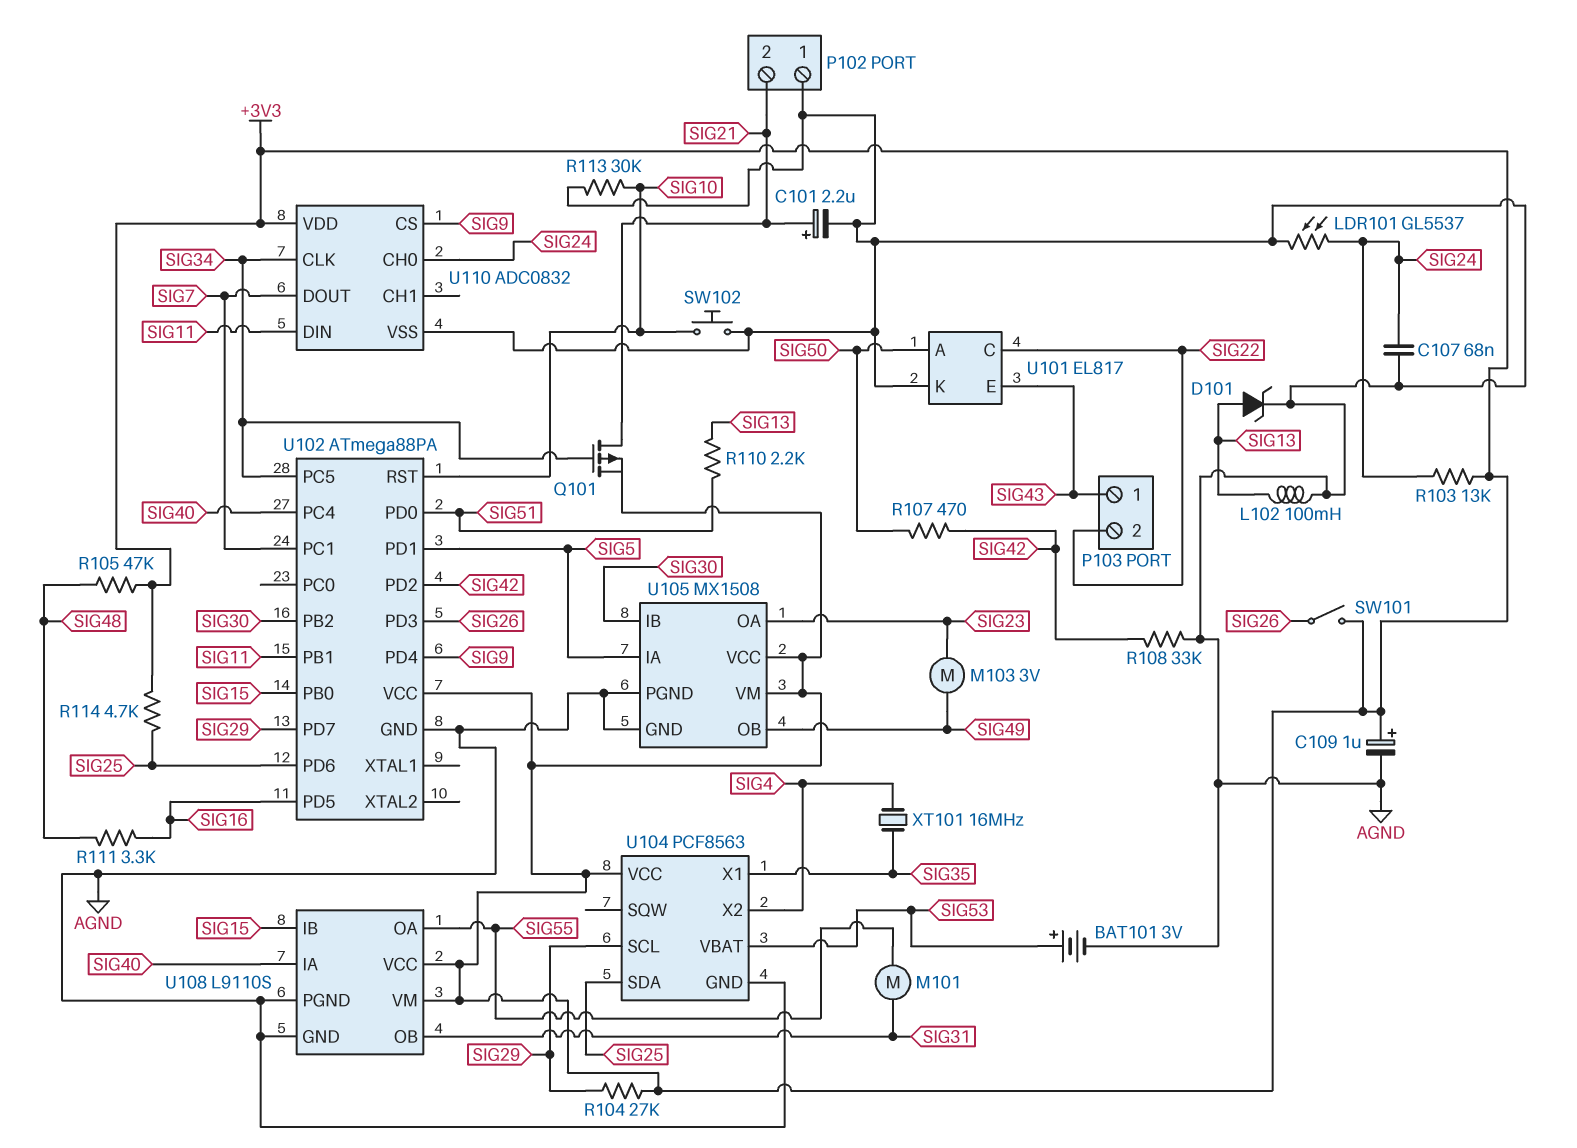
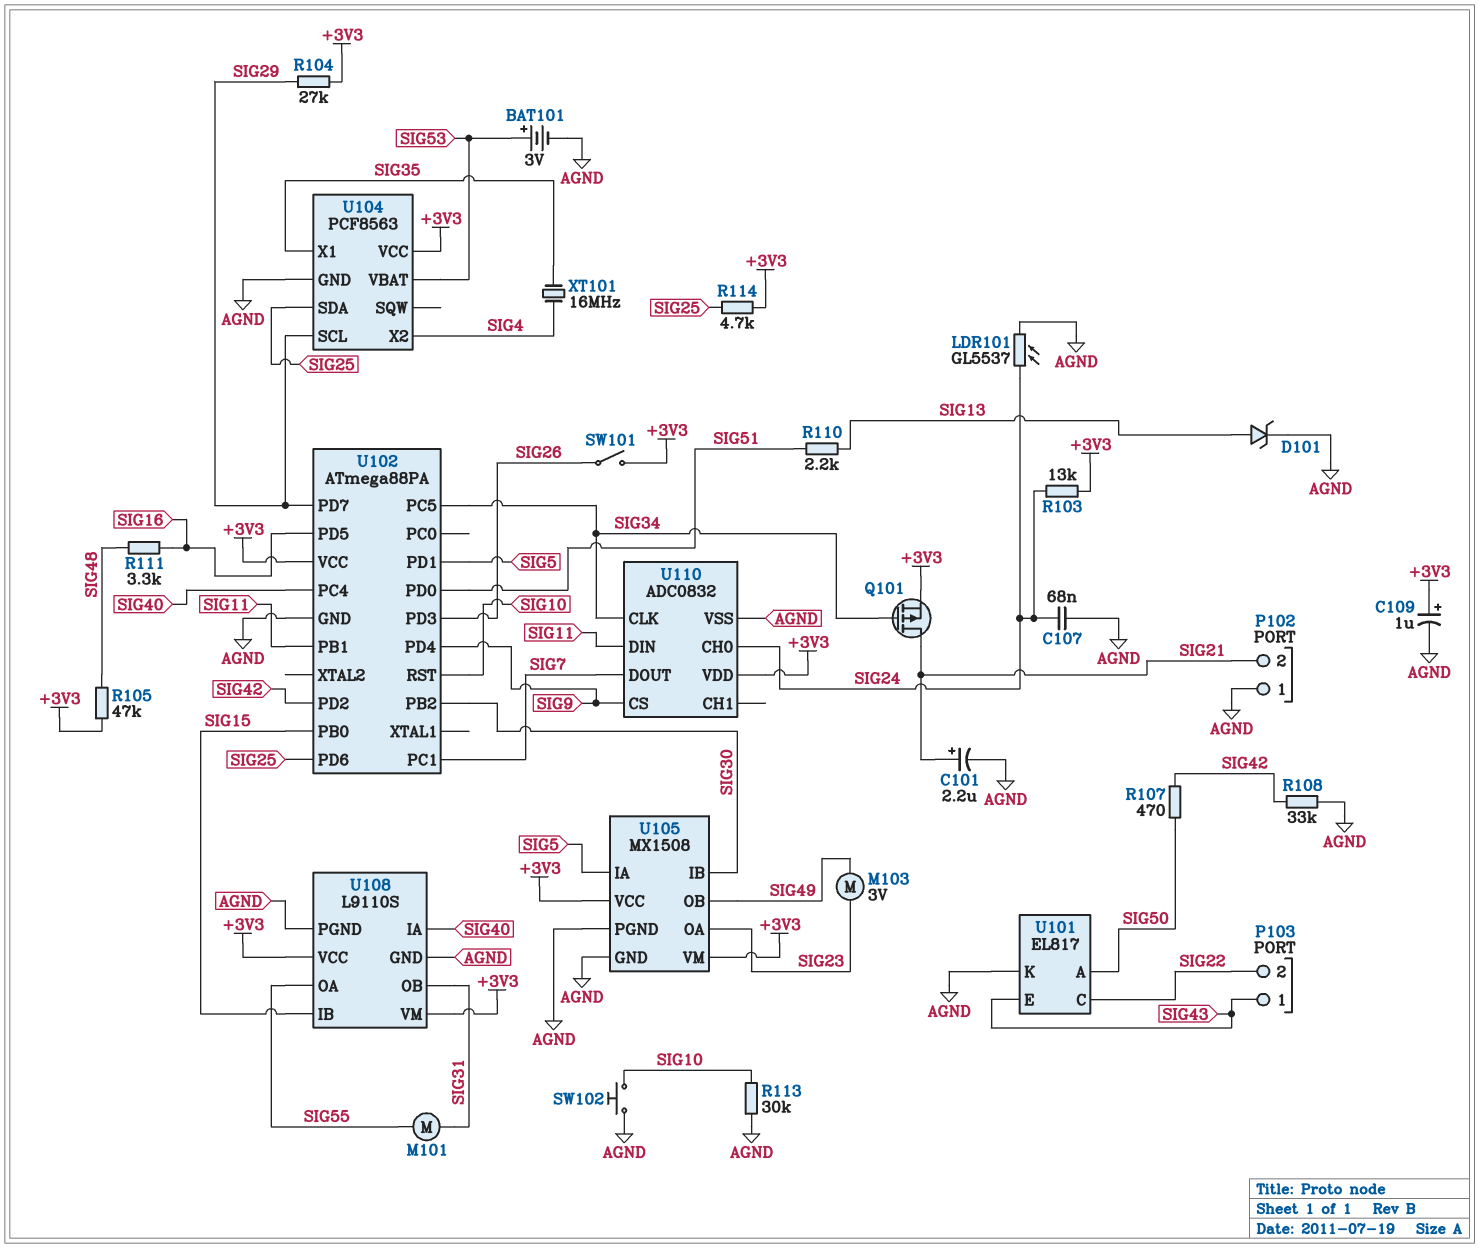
L102: 100mH (AGND, SIG13) -> none

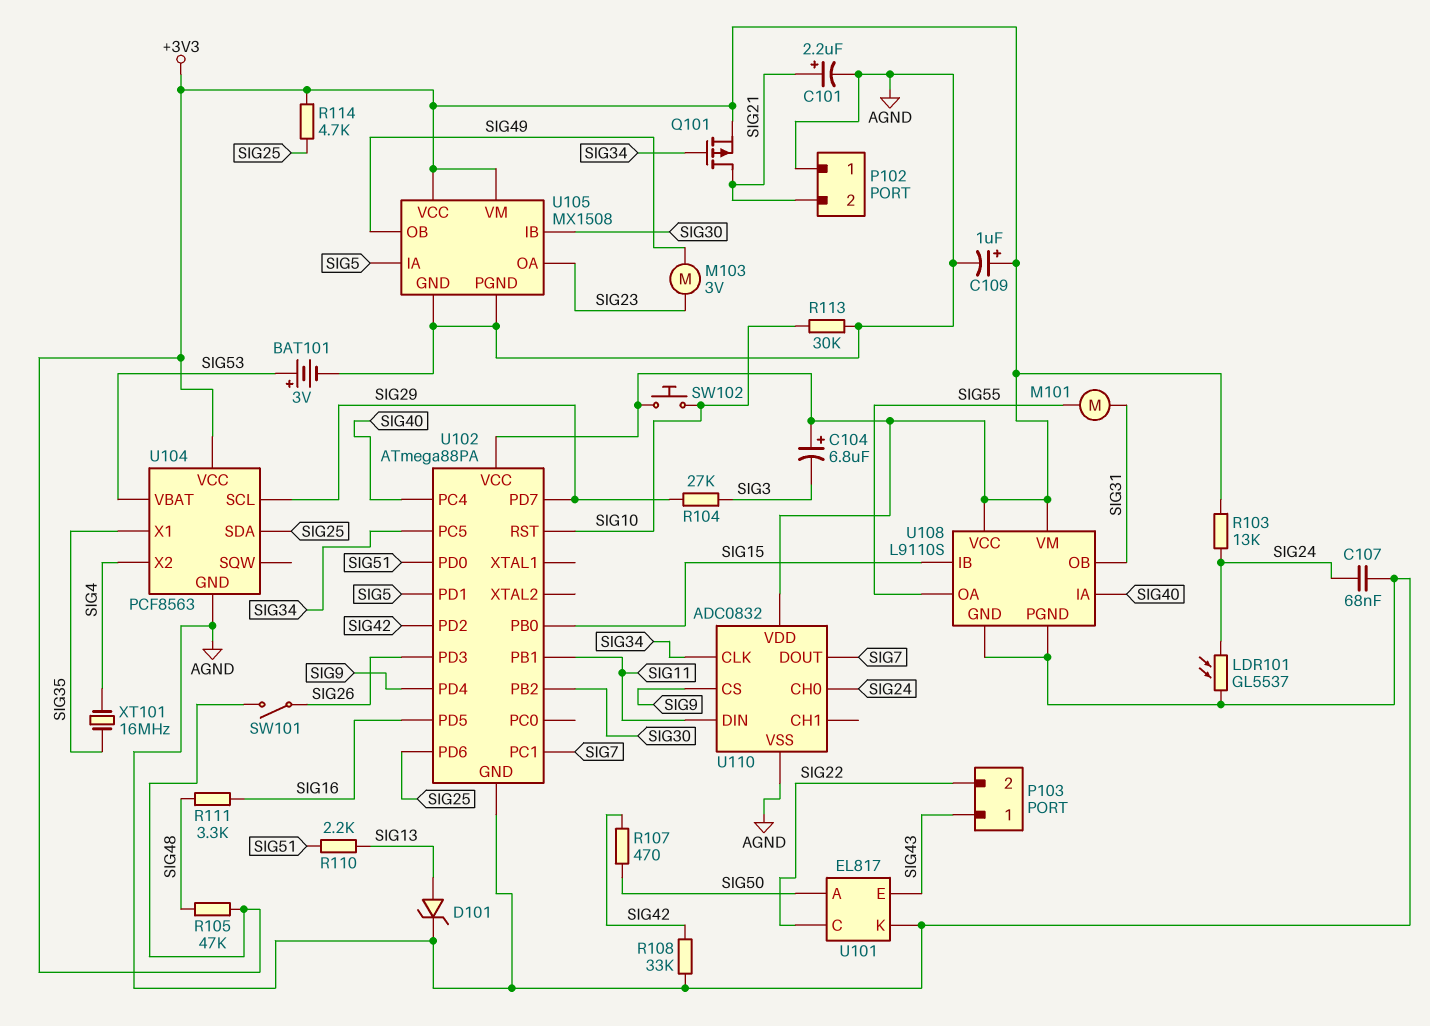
C104: none -> 6.8uF (plus +3V3, minus SIG3)
R104: 27k (+3V3, SIG29) -> 27k (SIG3, SIG29)
SW102: button (AGND, SIG10) -> button (+3V3, SIG10)

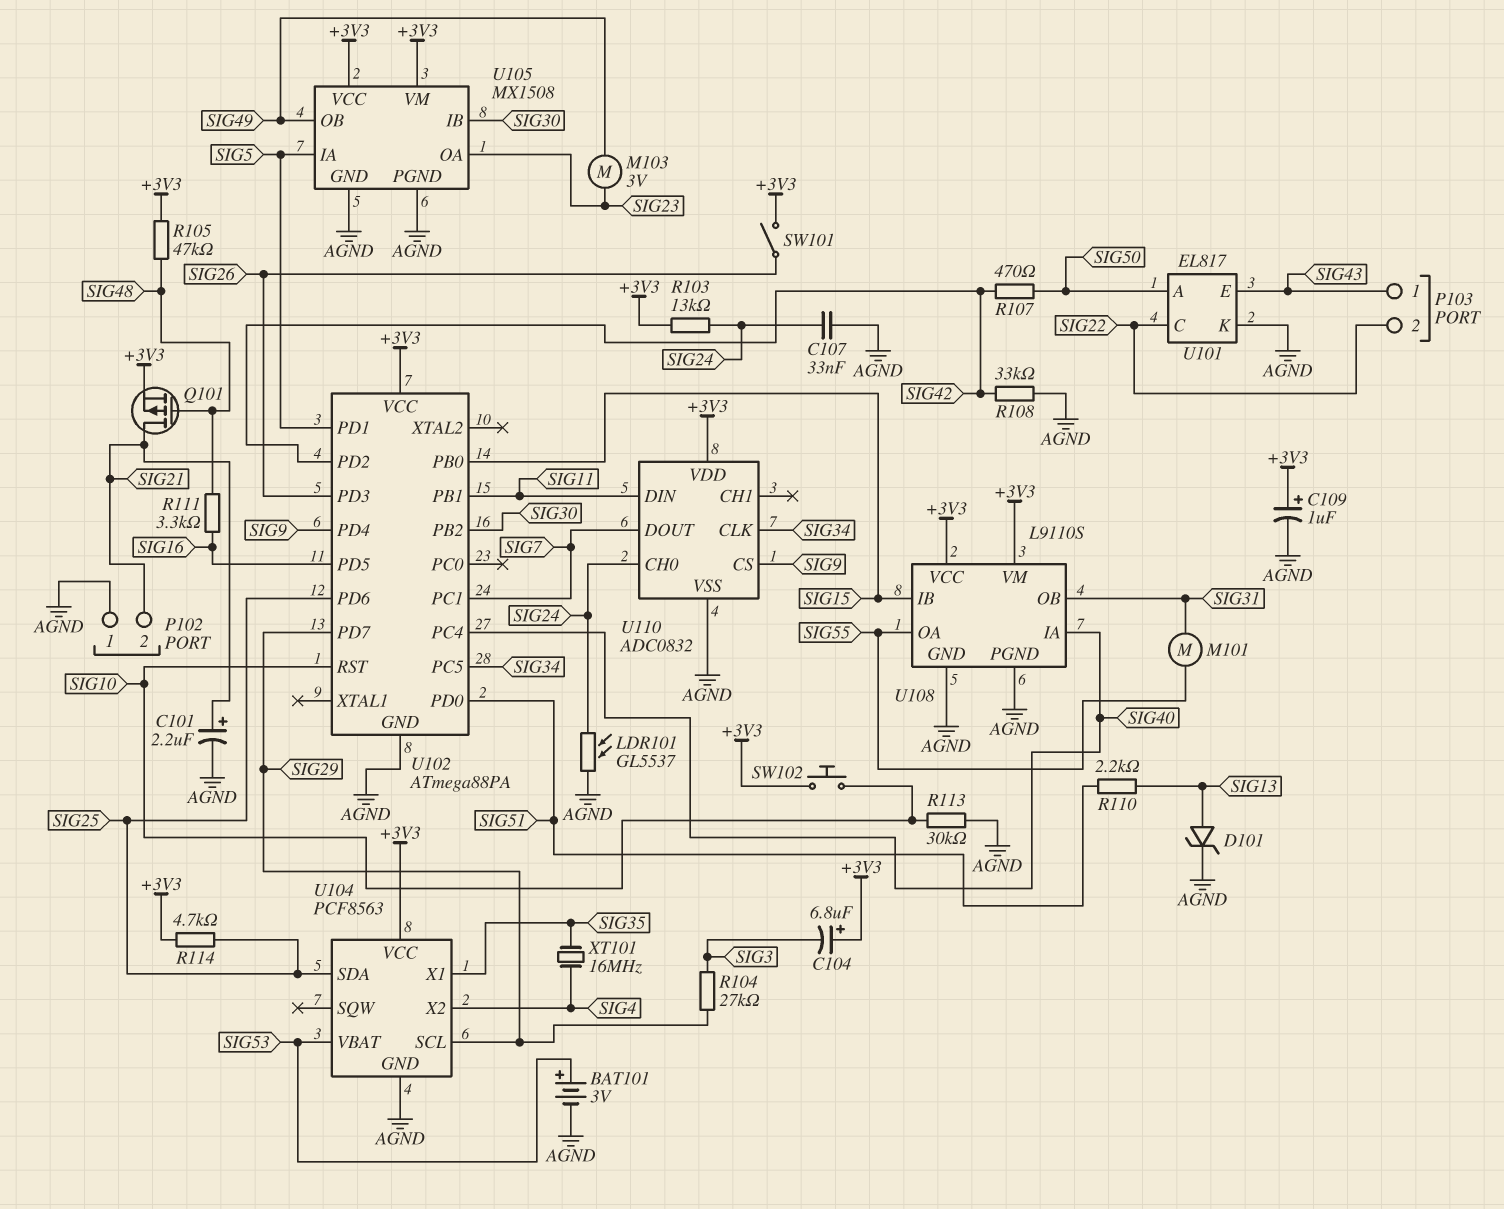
C107: 68nF (AGND, SIG24) -> 33nF (AGND, SIG24)
Q101: PMOS (G SIG34, D SIG21, S +3V3) -> PMOS (G SIG48, D SIG21, S +3V3)

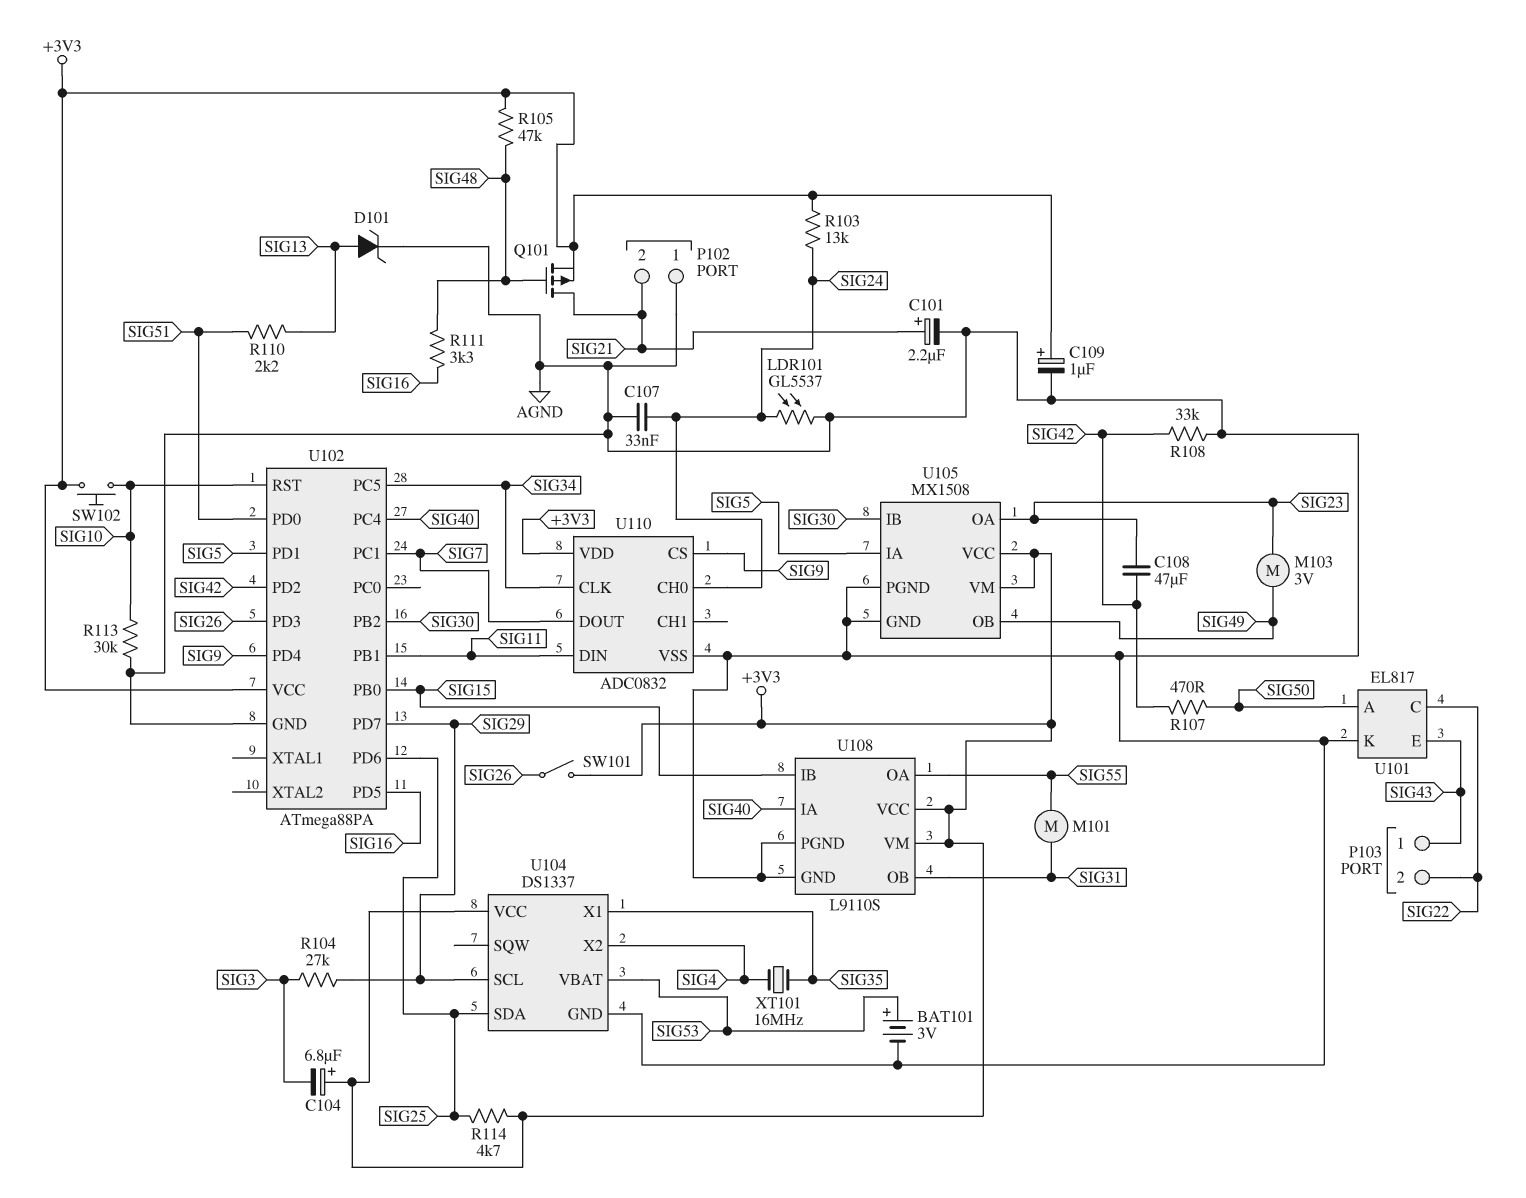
C108: none -> 47uF (SIG23, SIG42)
U104: PCF8563 -> DS1337

